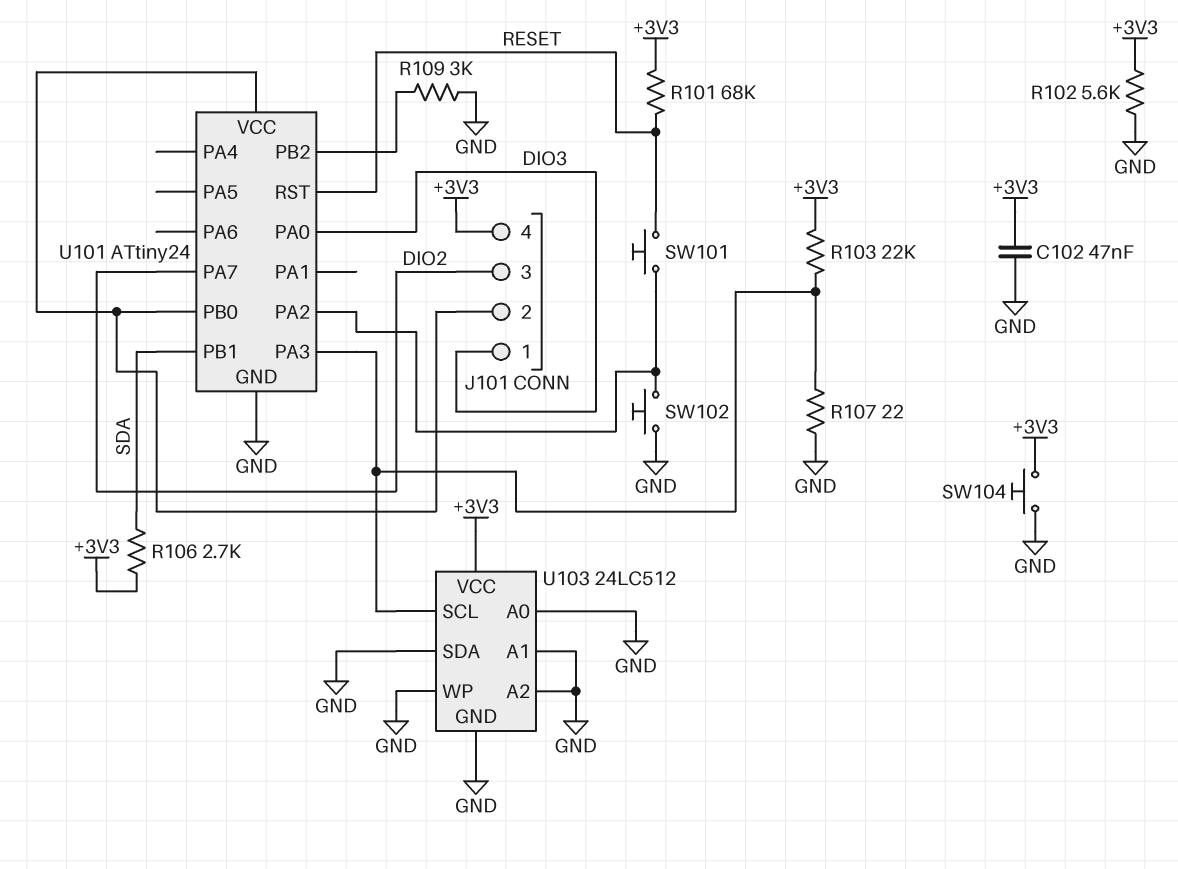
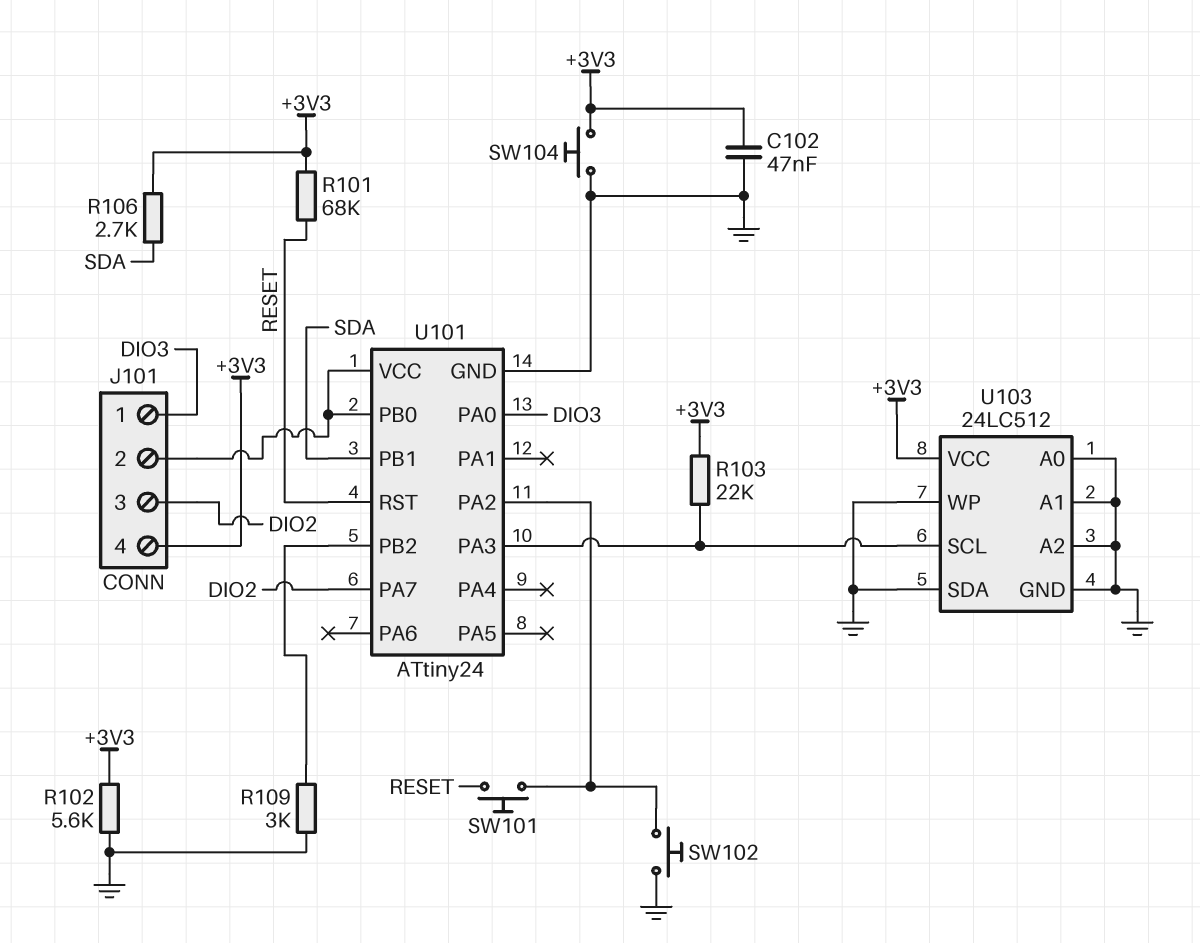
R107: 22 (GND, U101/PA3) -> none

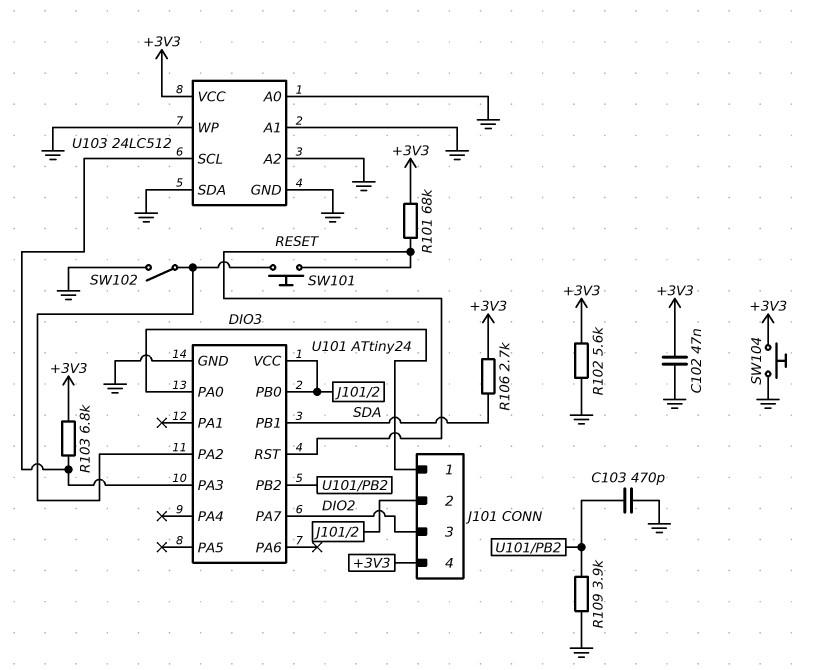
C103: none -> 470pF (GND, U101/PB2)
R103: 22k (+3V3, U101/PA3) -> 6.8k (+3V3, U101/PA3)
R109: 3k (GND, U101/PB2) -> 3.9k (GND, U101/PB2)
SW102: button (GND, U101/PA2) -> switch (GND, U101/PA2)

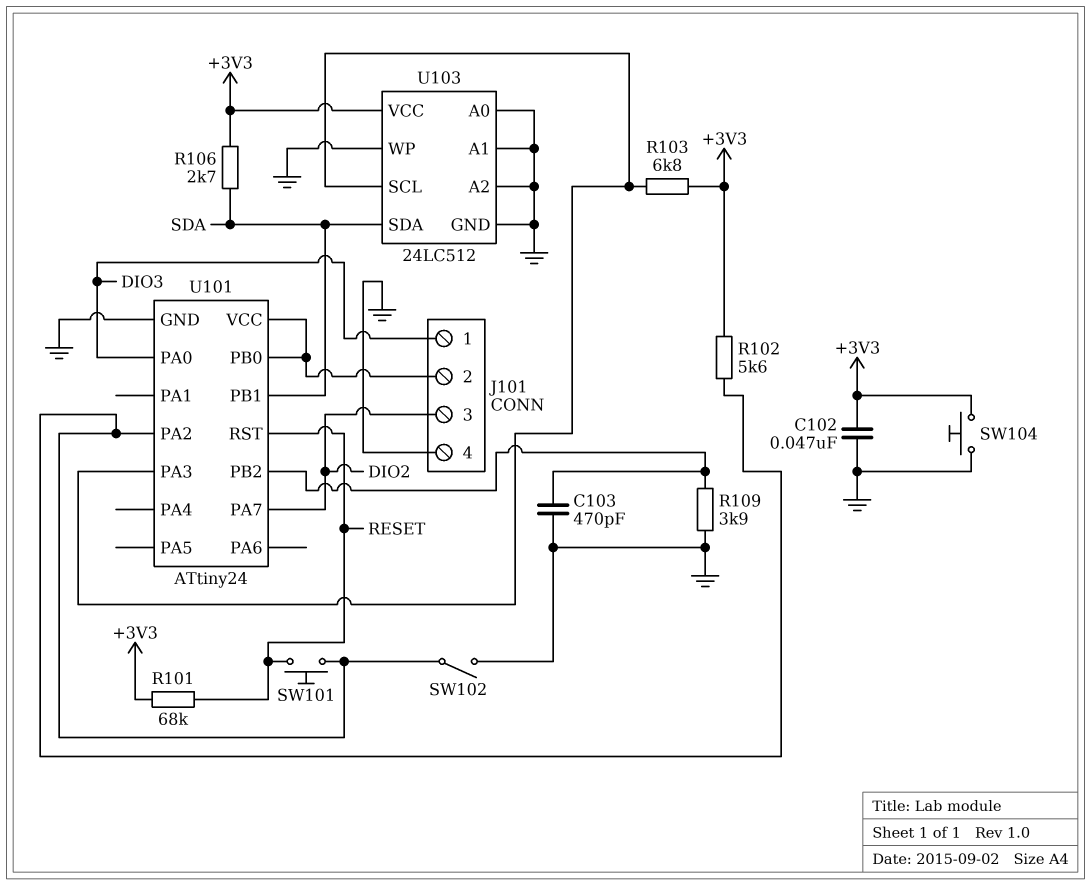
J101 pin 4: +3V3 -> GND
R102: 5.6k (+3V3, GND) -> 5.6k (+3V3, U101/PA2)
U103 pin SDA: GND -> SDA

